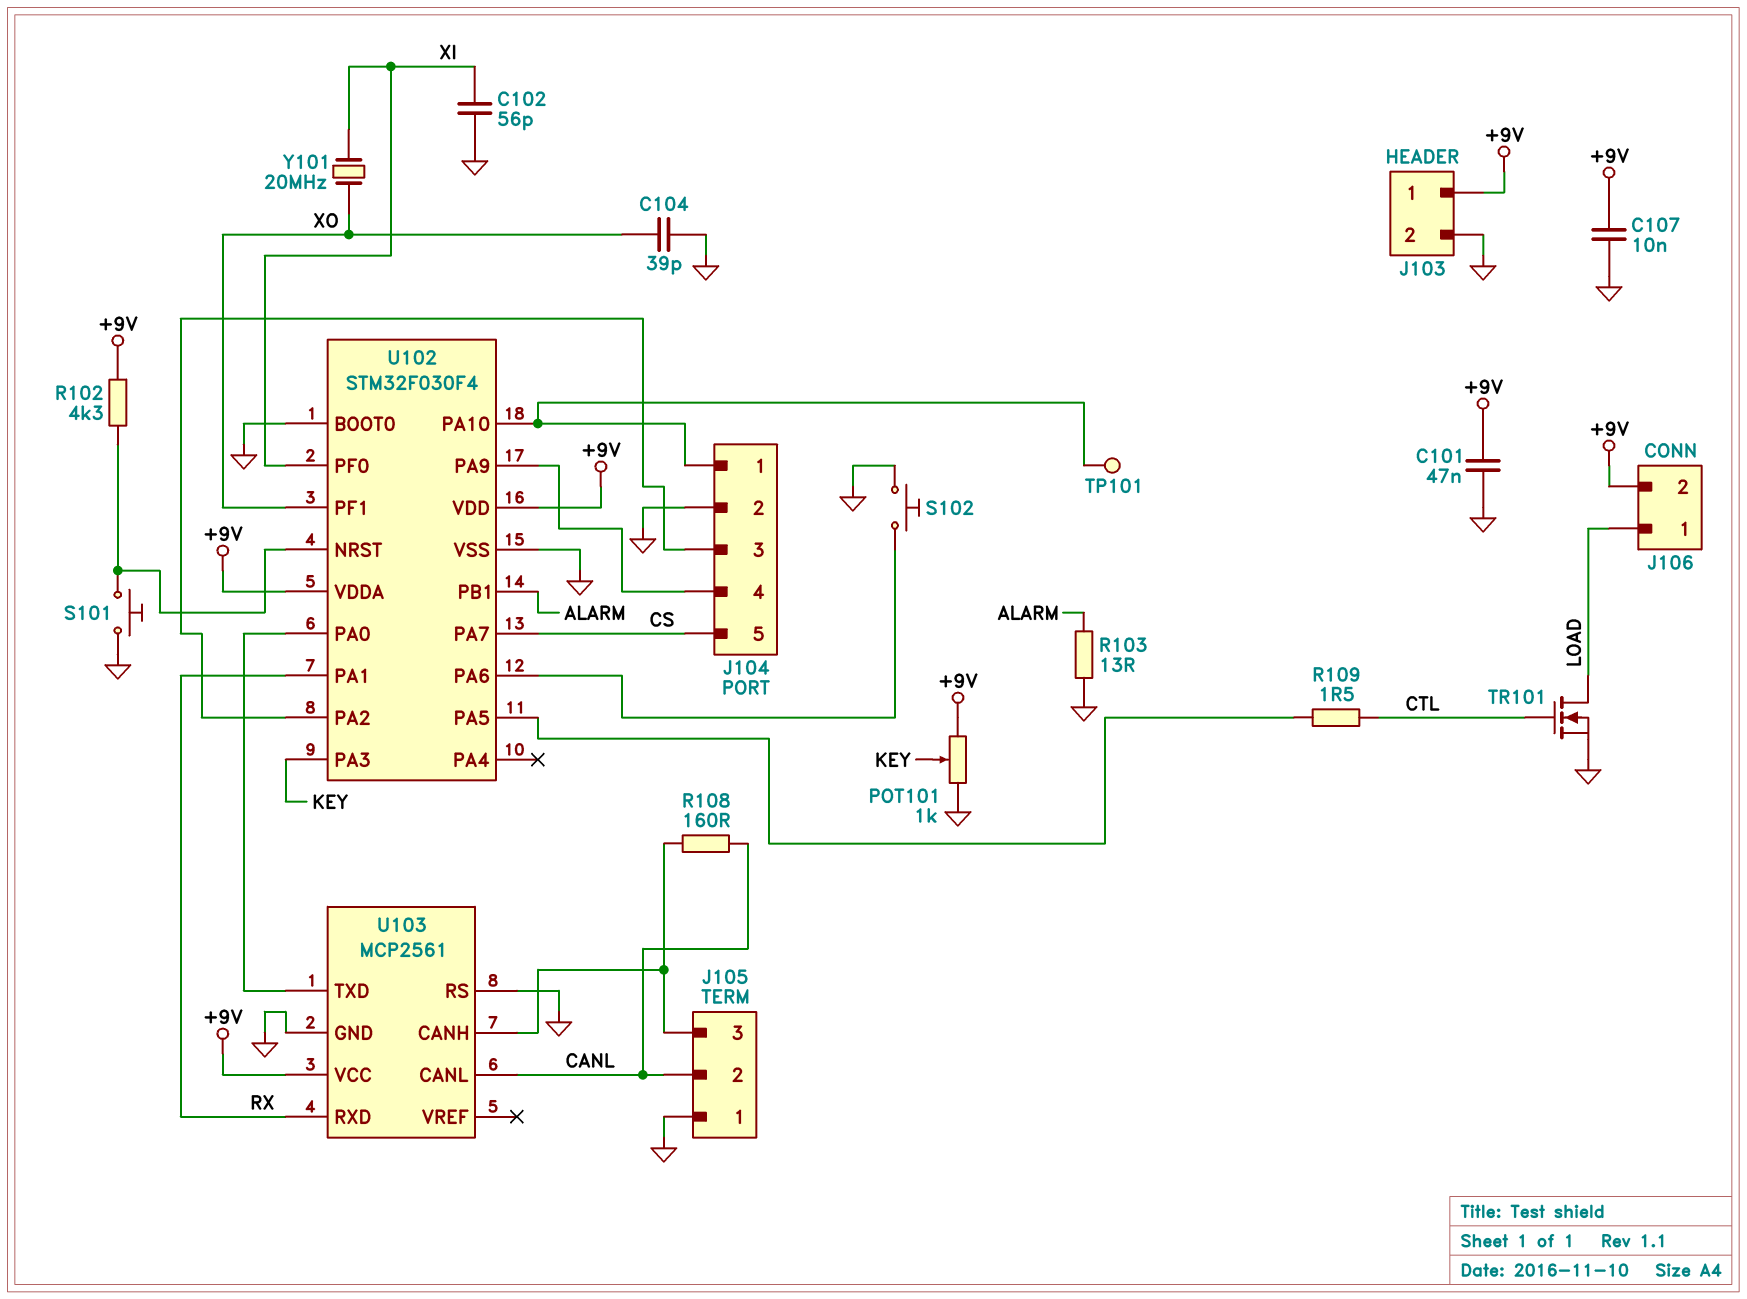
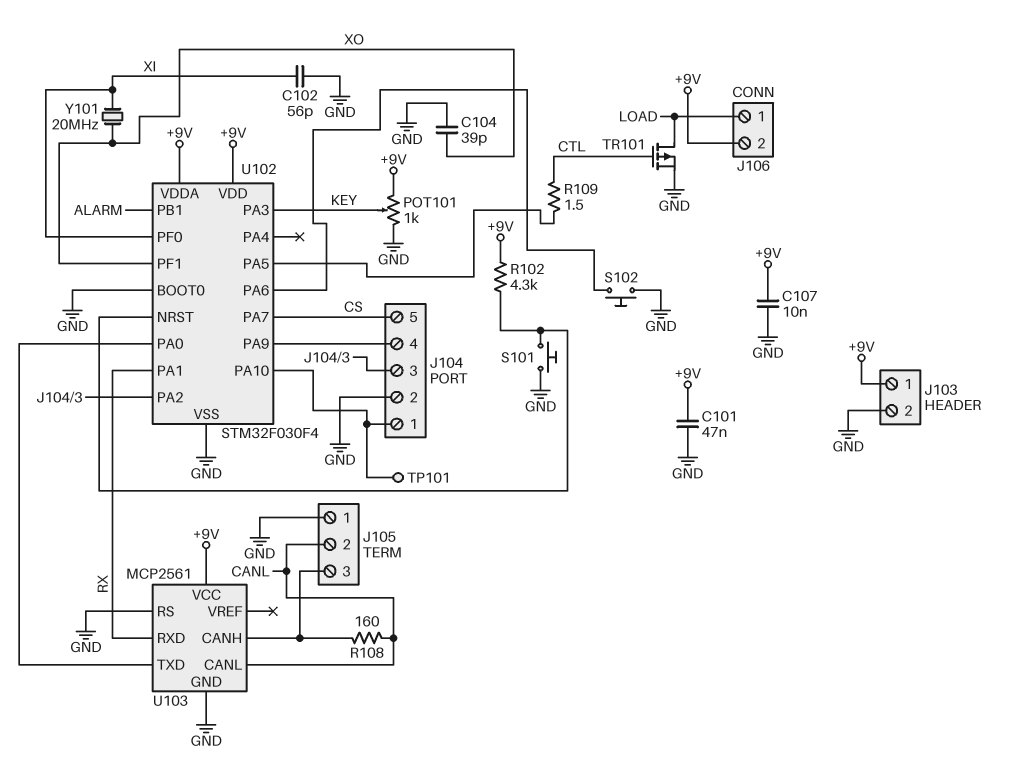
R103: 13 (ALARM, GND) -> none
TR101: NMOS (G CTL, D LOAD, S GND) -> PMOS (G CTL, D LOAD, S GND)

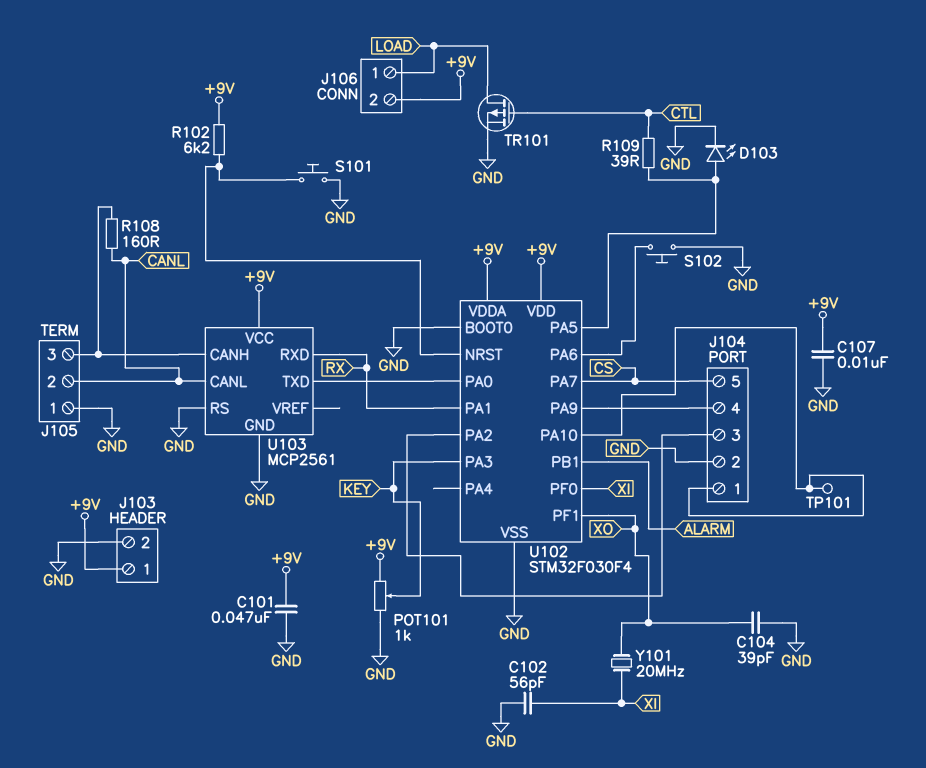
D103: none -> LED (A U102/PA5, K GND)
R102: 4.3k (+9V, U102/NRST) -> 6.2k (+9V, U102/NRST)
R109: 1.5 (CTL, U102/PA5) -> 39 (CTL, U102/PA5)

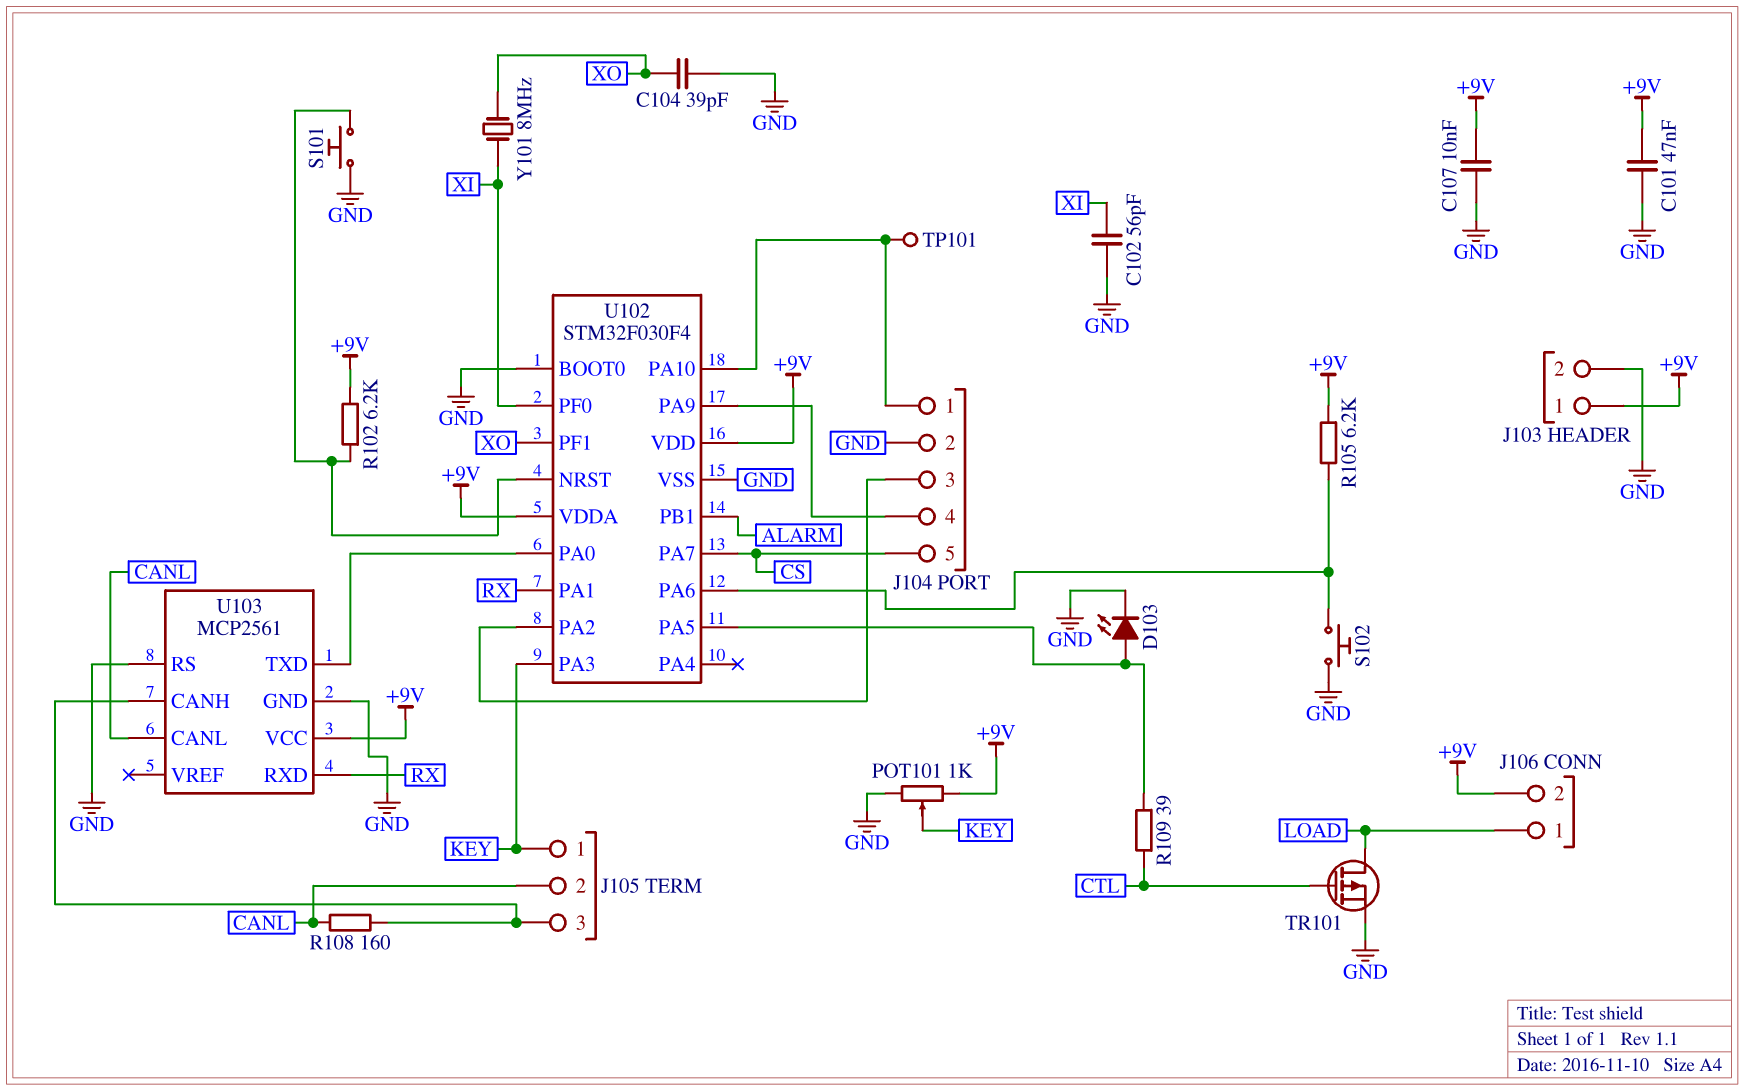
J105 pin 1: GND -> KEY
R105: none -> 6.2k (+9V, U102/PA6)
Y101: 20MHz (XI, XO) -> 8MHz (XI, XO)

